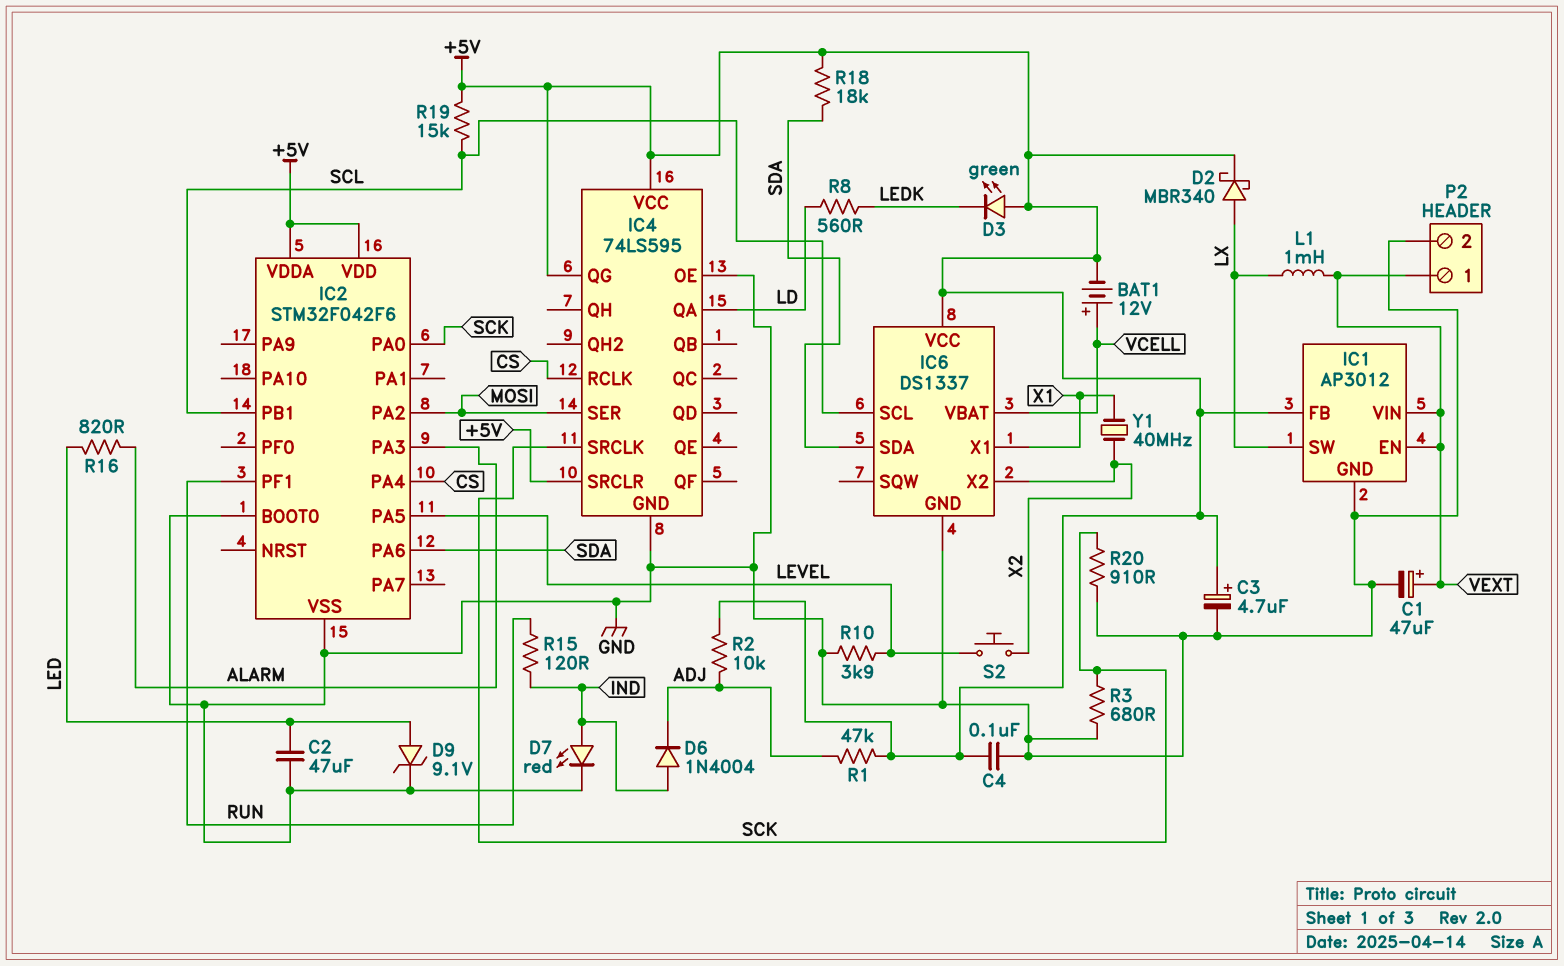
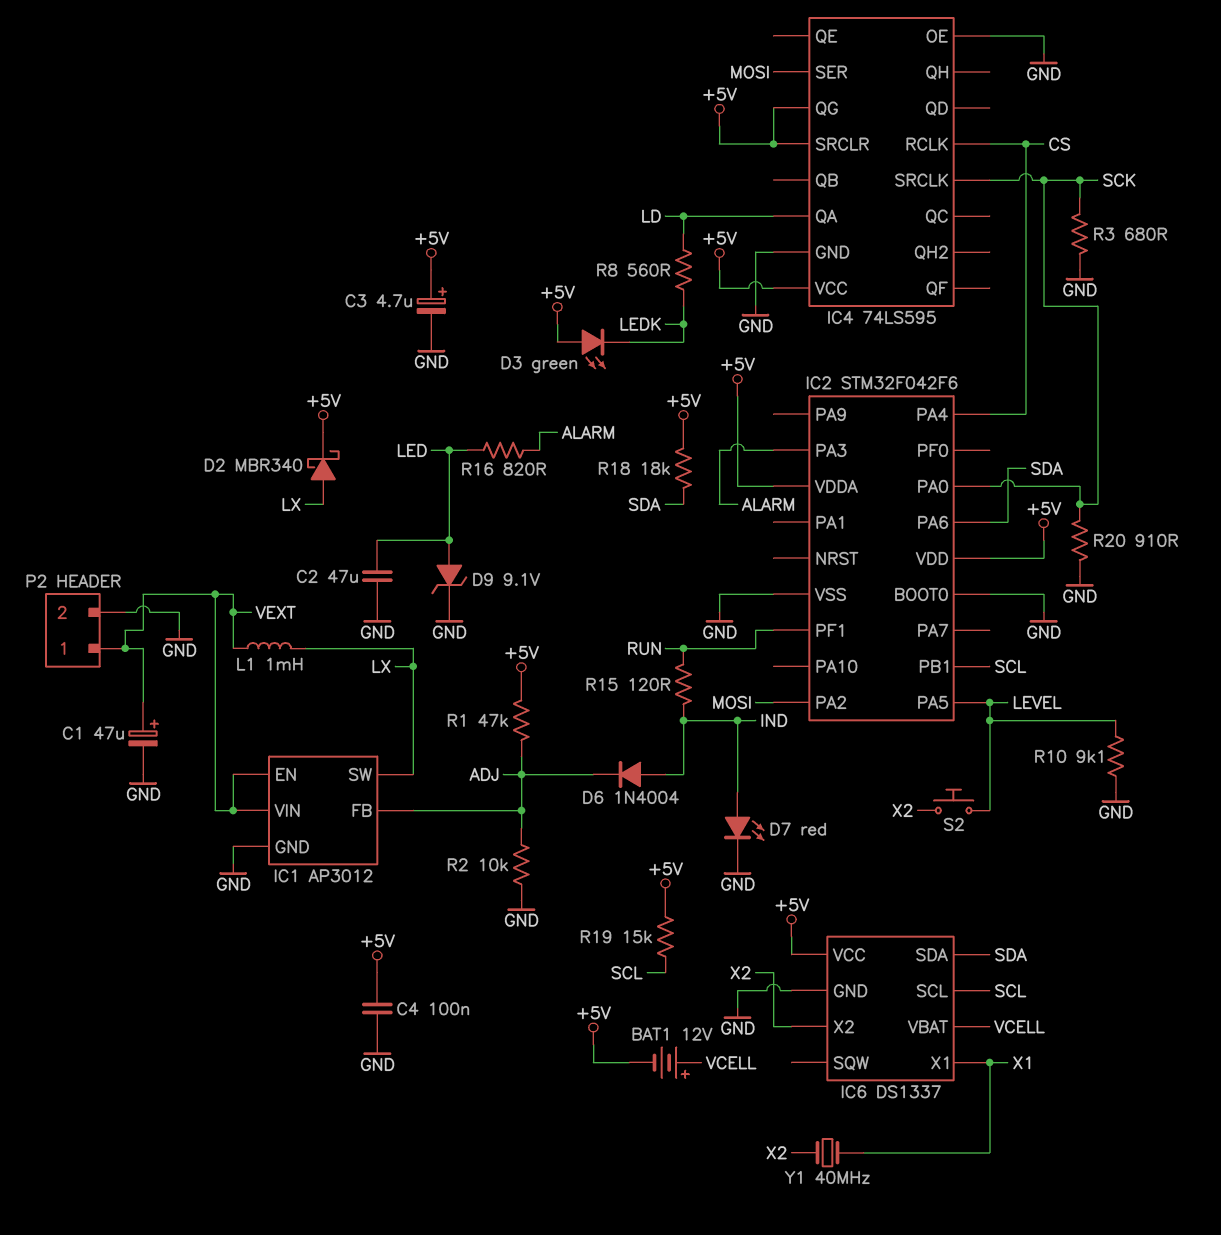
IC1 pin FB: +5V -> ADJ
R2: 10k (+5V, ADJ) -> 10k (ADJ, GND)
R10: 3.9k (GND, LEVEL) -> 9.1k (GND, LEVEL)

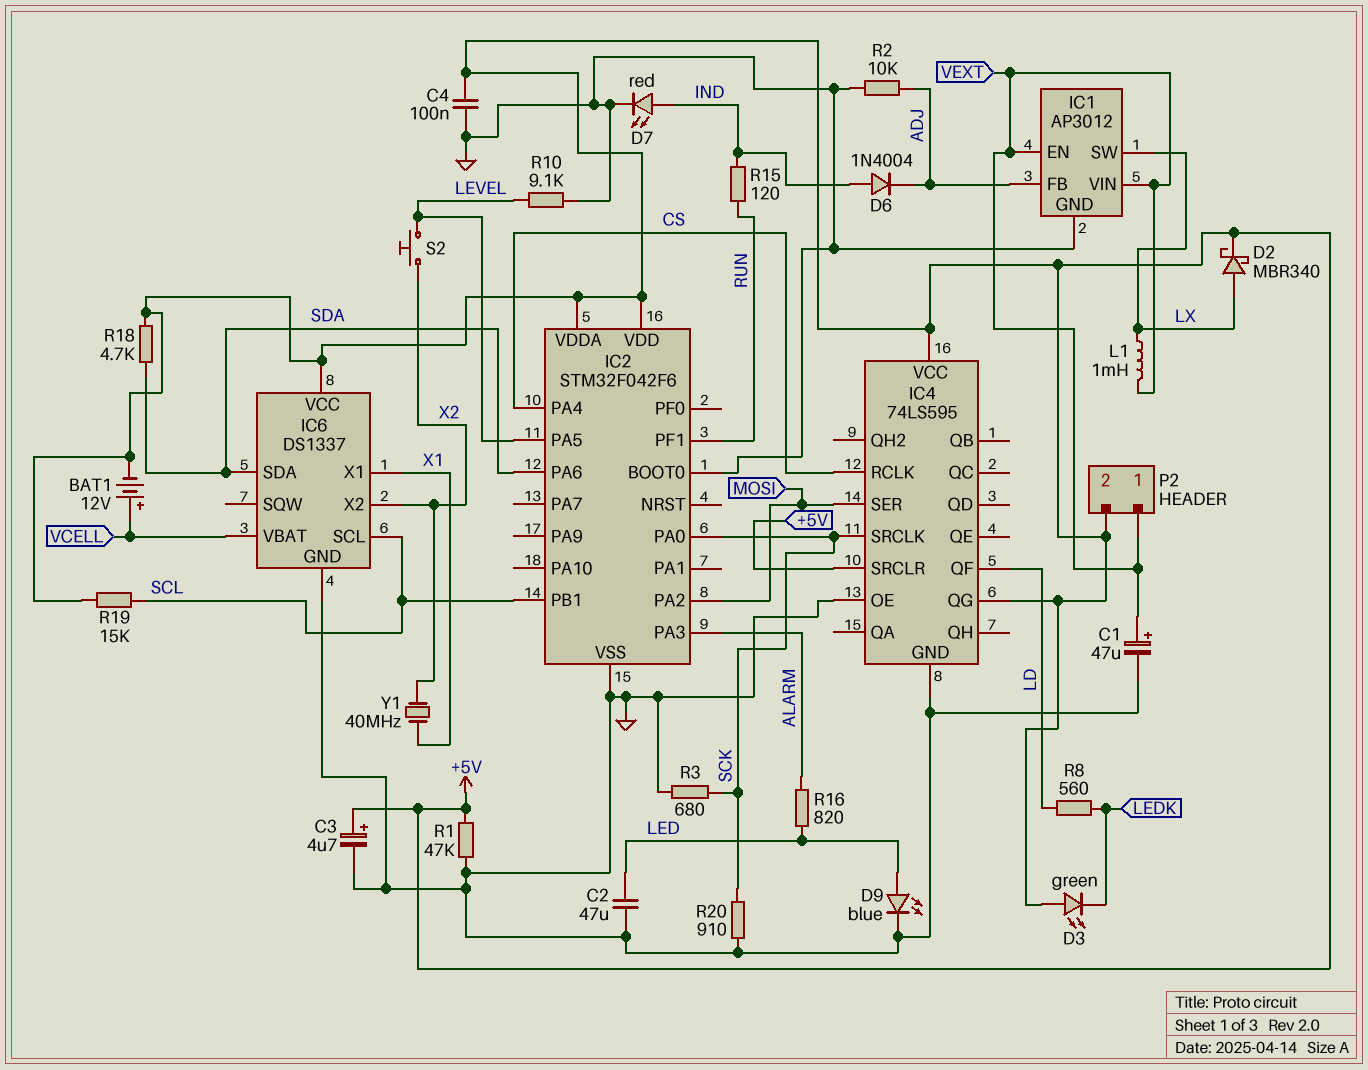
D9: zener 9.1V (A LED, K GND) -> LED blue (A LED, K GND)
IC4 pin QA: LD -> none
IC4 pin QF: none -> LD
P2 pin 2: GND -> +5V
R1: 47k (+5V, ADJ) -> 47k (+5V, GND)
R18: 18k (+5V, SDA) -> 4.7k (+5V, SDA)

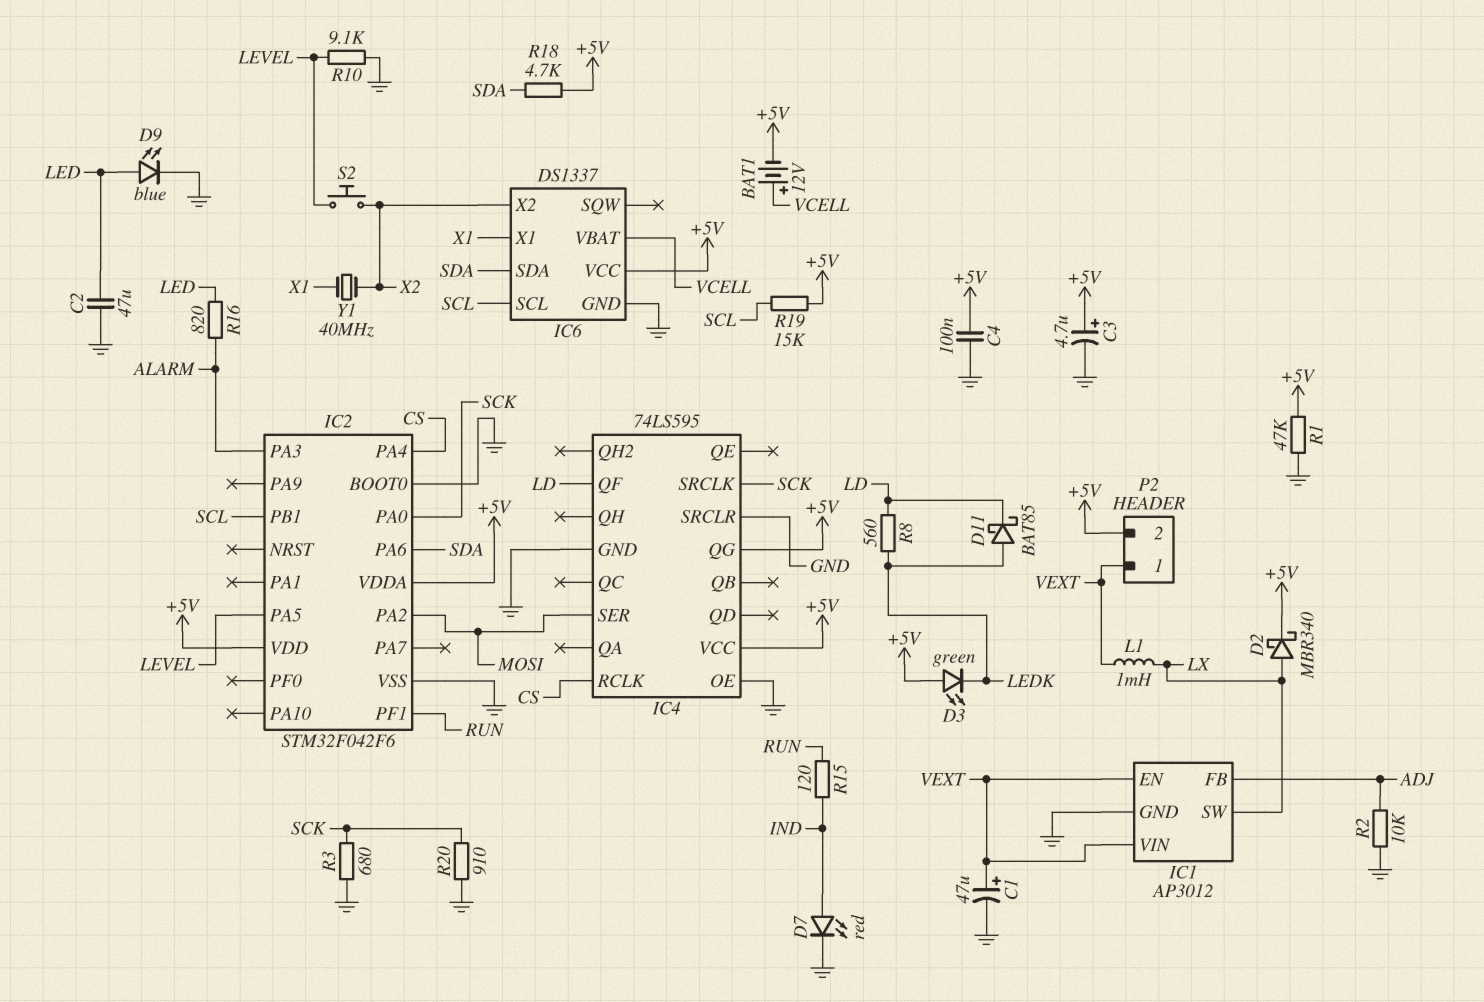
D6: diode 1N4004 (A IND, K ADJ) -> none
D11: none -> schottky BAT85 (A LEDK, K LD)
IC4 pin SRCLR: +5V -> GND

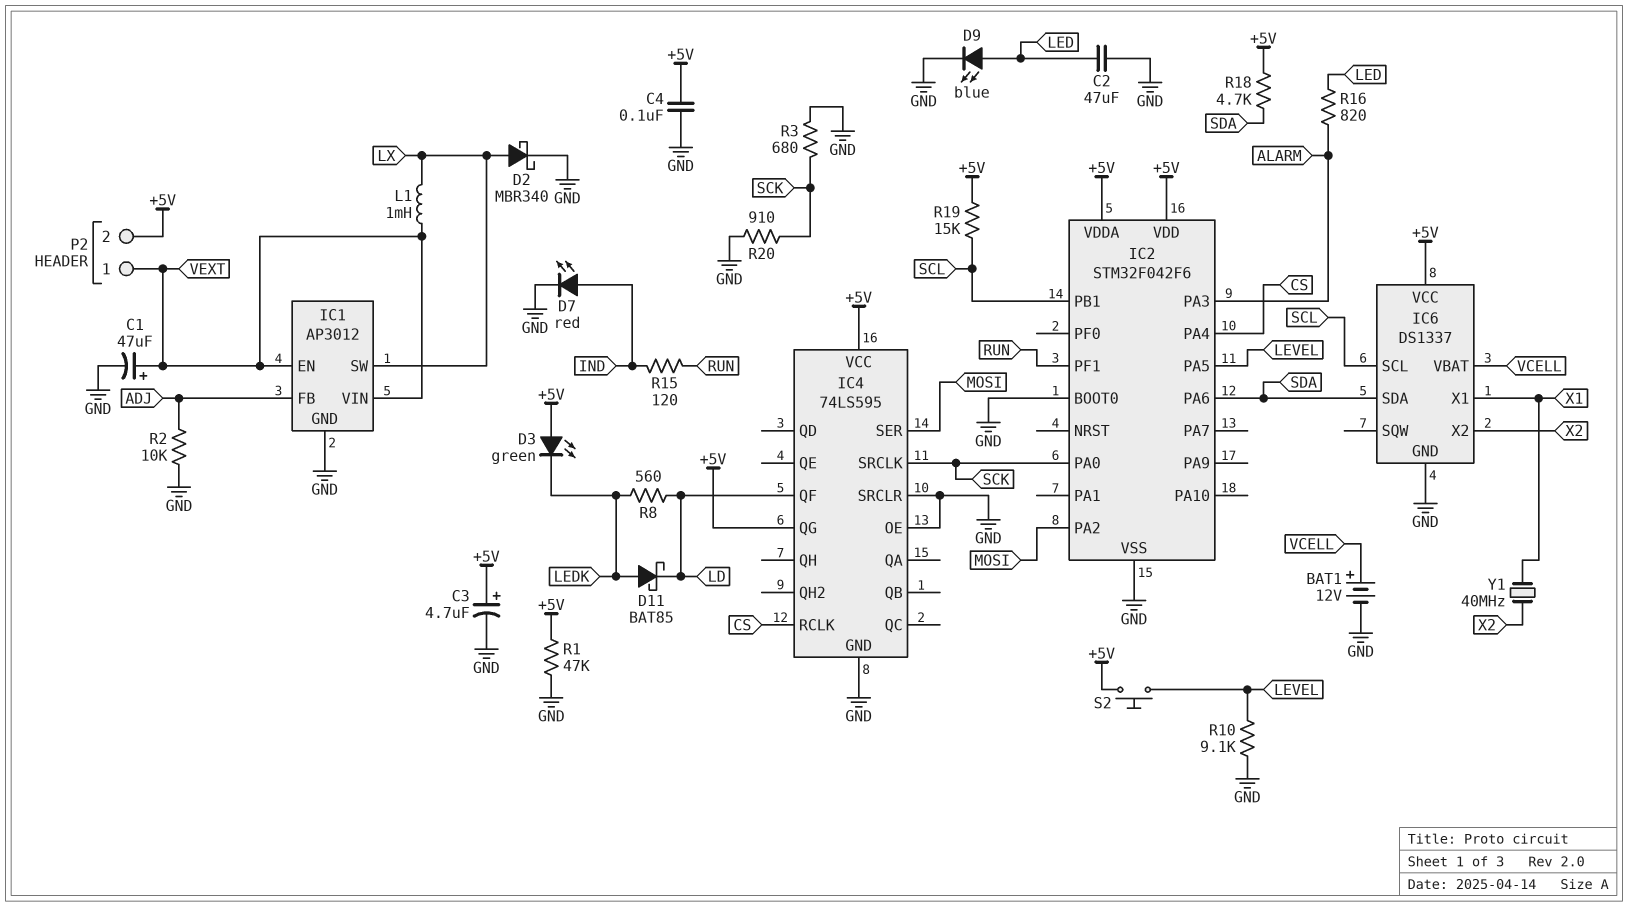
BAT1: 12V (plus VCELL, minus +5V) -> 12V (plus VCELL, minus GND)
D2: schottky MBR340 (A LX, K +5V) -> schottky MBR340 (A LX, K GND)
S2: button (LEVEL, X2) -> button (+5V, LEVEL)

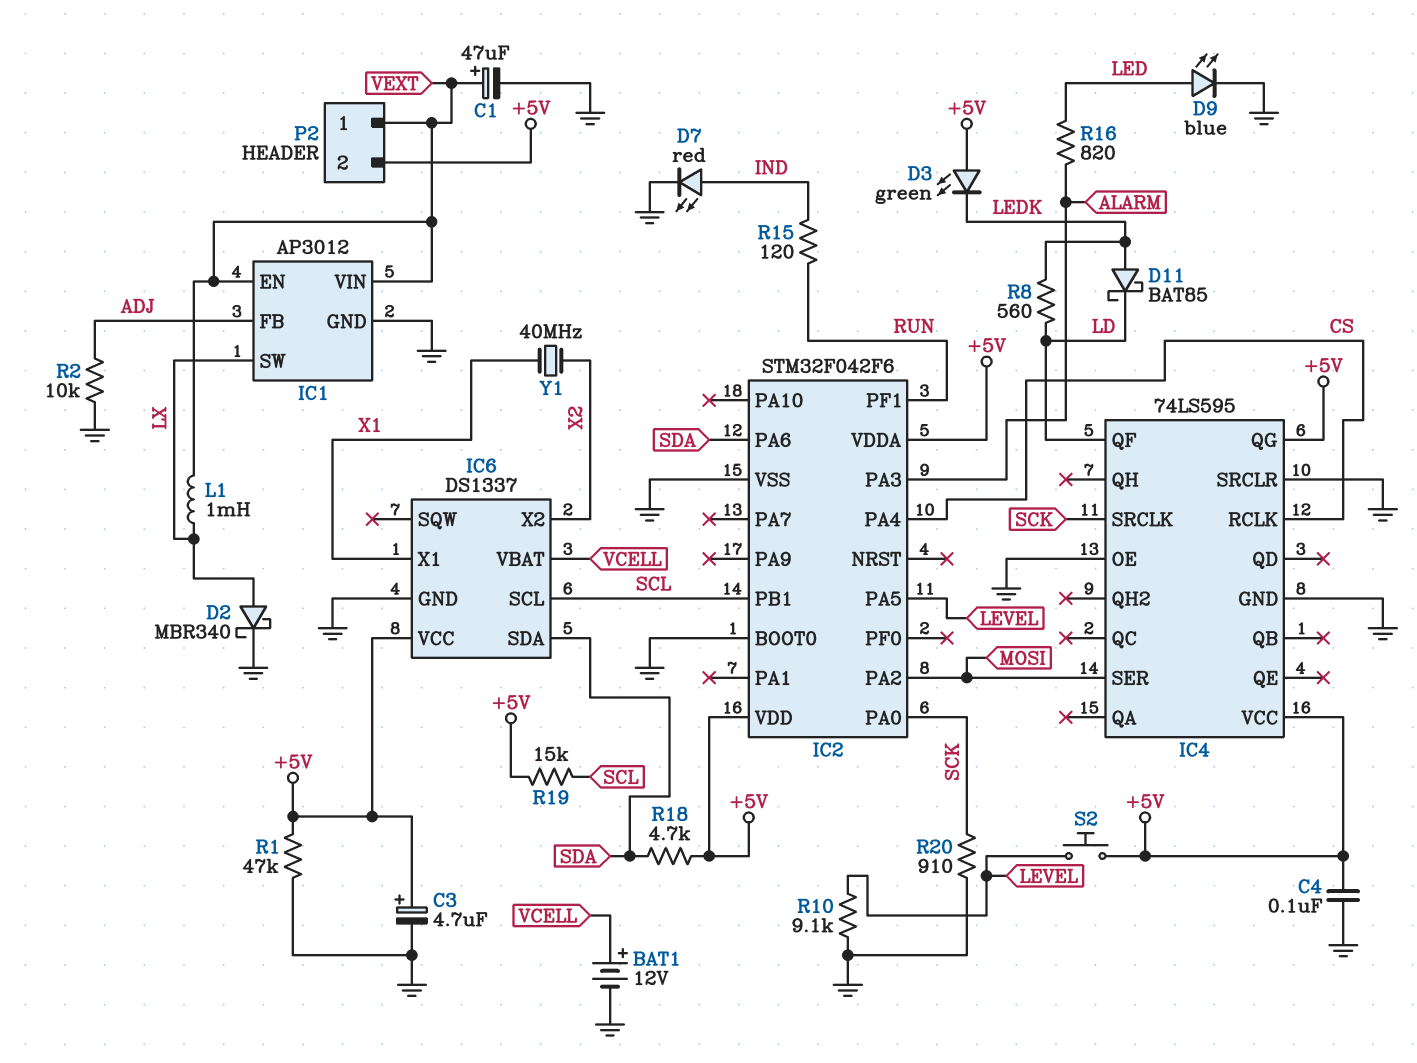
C2: 47uF (GND, LED) -> none
R3: 680 (GND, SCK) -> none

